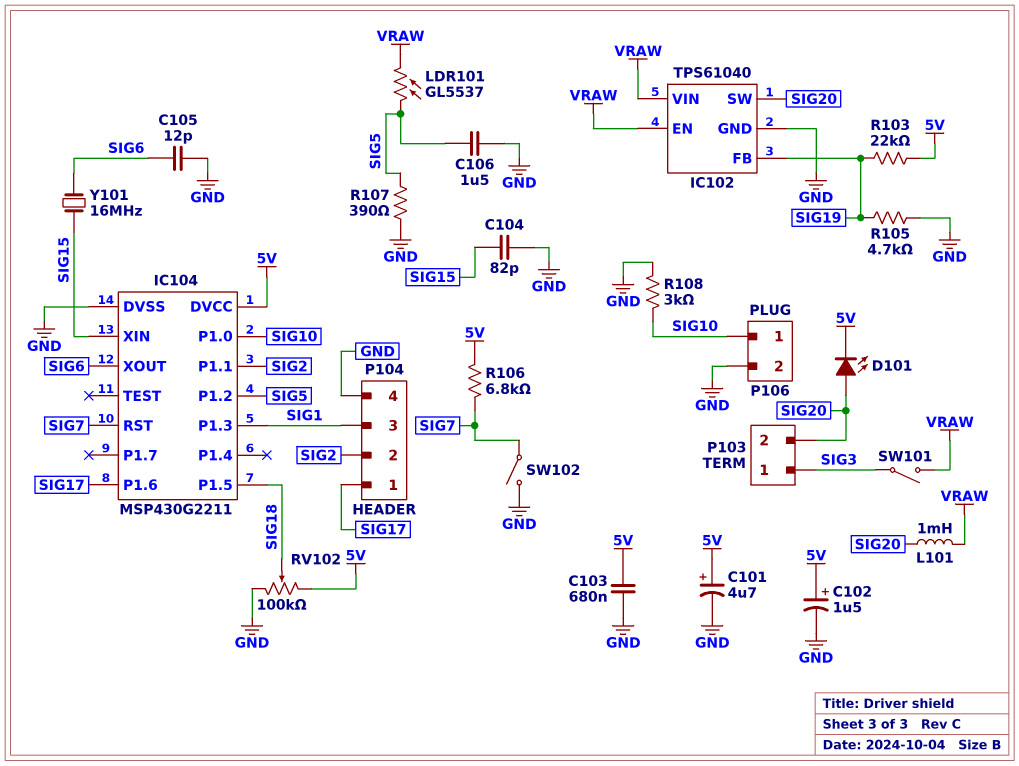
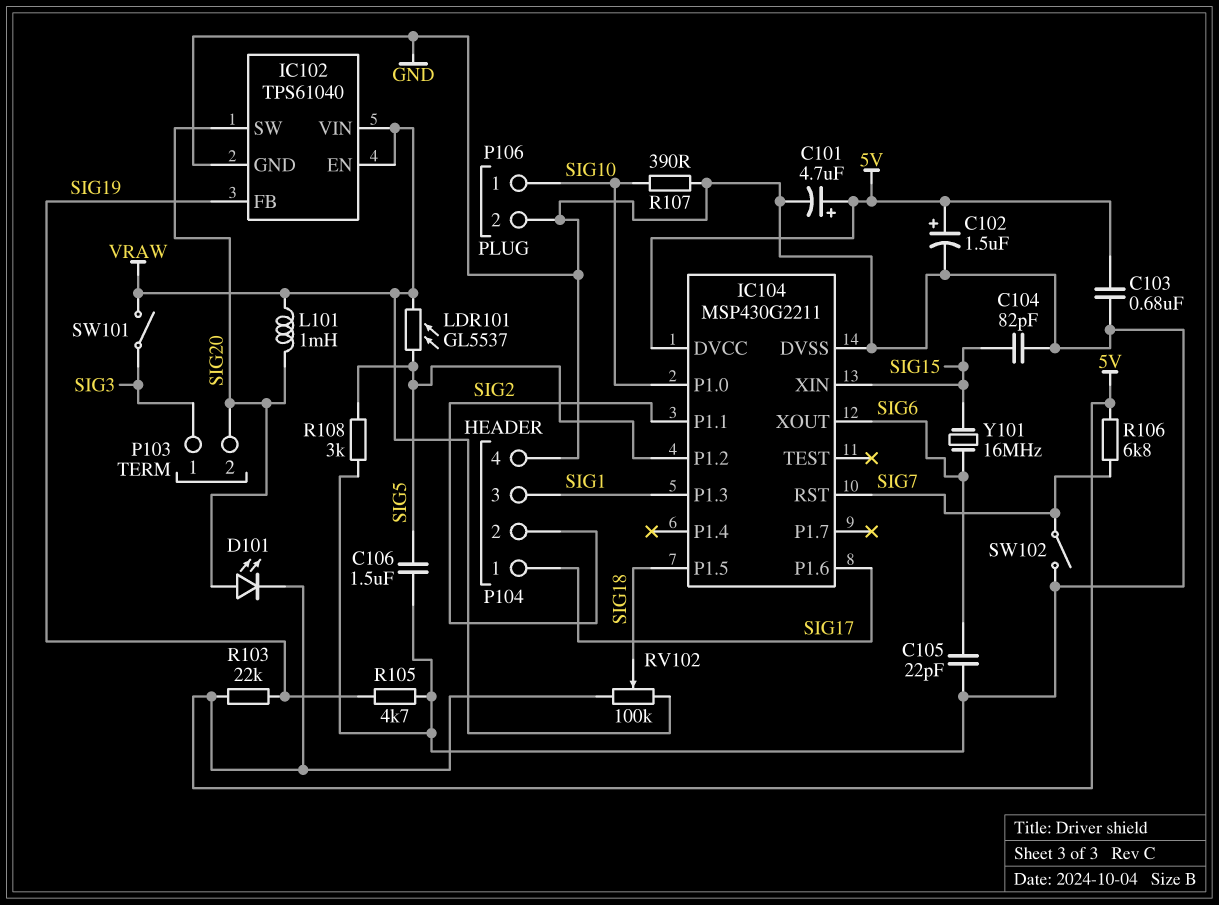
C105: 12pF (GND, SIG6) -> 22pF (GND, SIG6)
R107: 390 (GND, SIG5) -> 390 (GND, SIG10)
R108: 3k (GND, SIG10) -> 3k (GND, SIG5)
RV102: 100k (5V, GND, wiper SIG18) -> 100k (5V, VRAW, wiper SIG18)

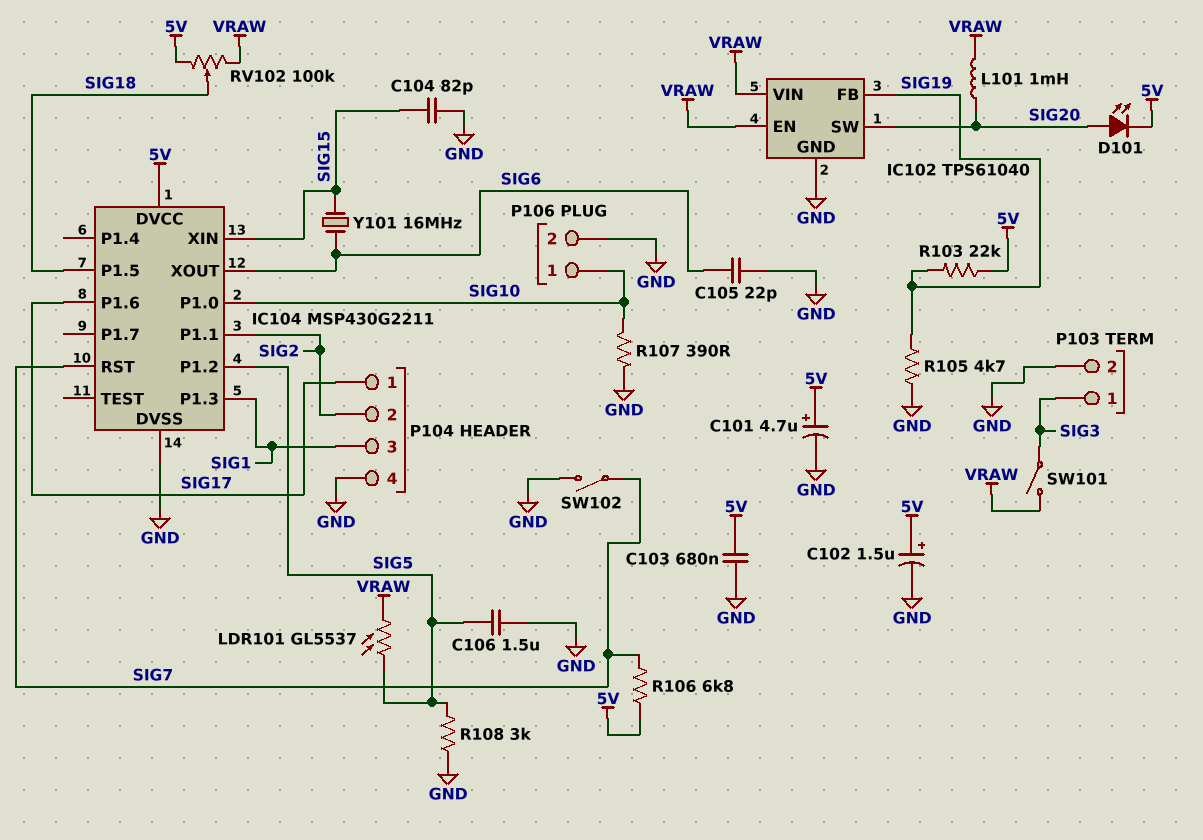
P103 pin 2: SIG20 -> GND

